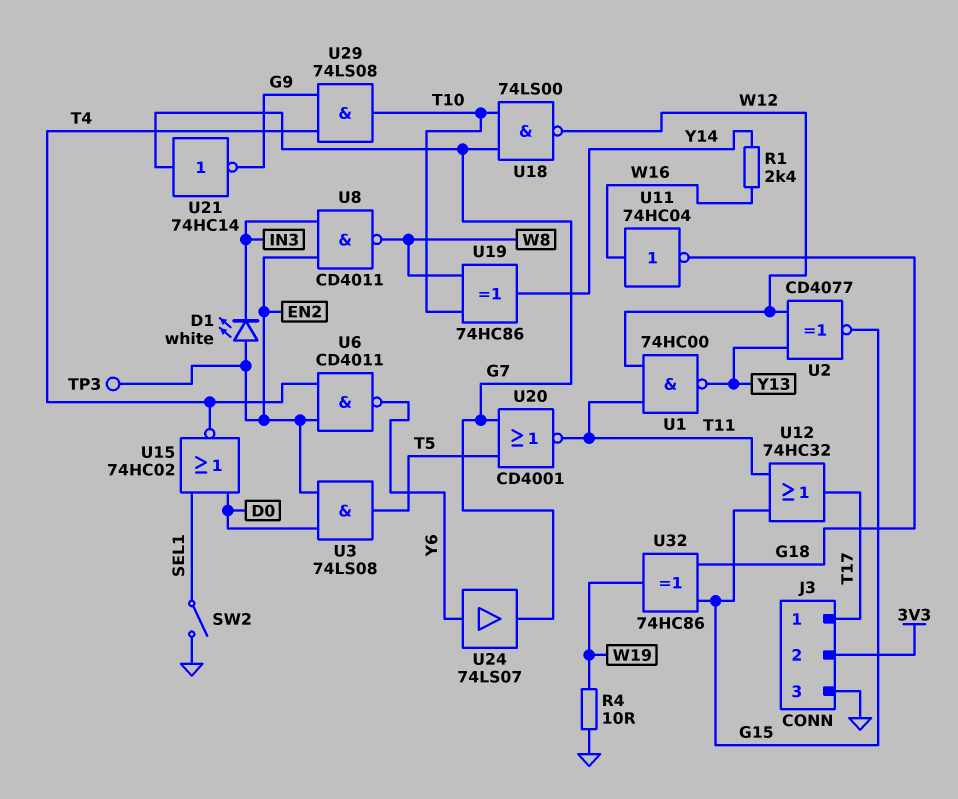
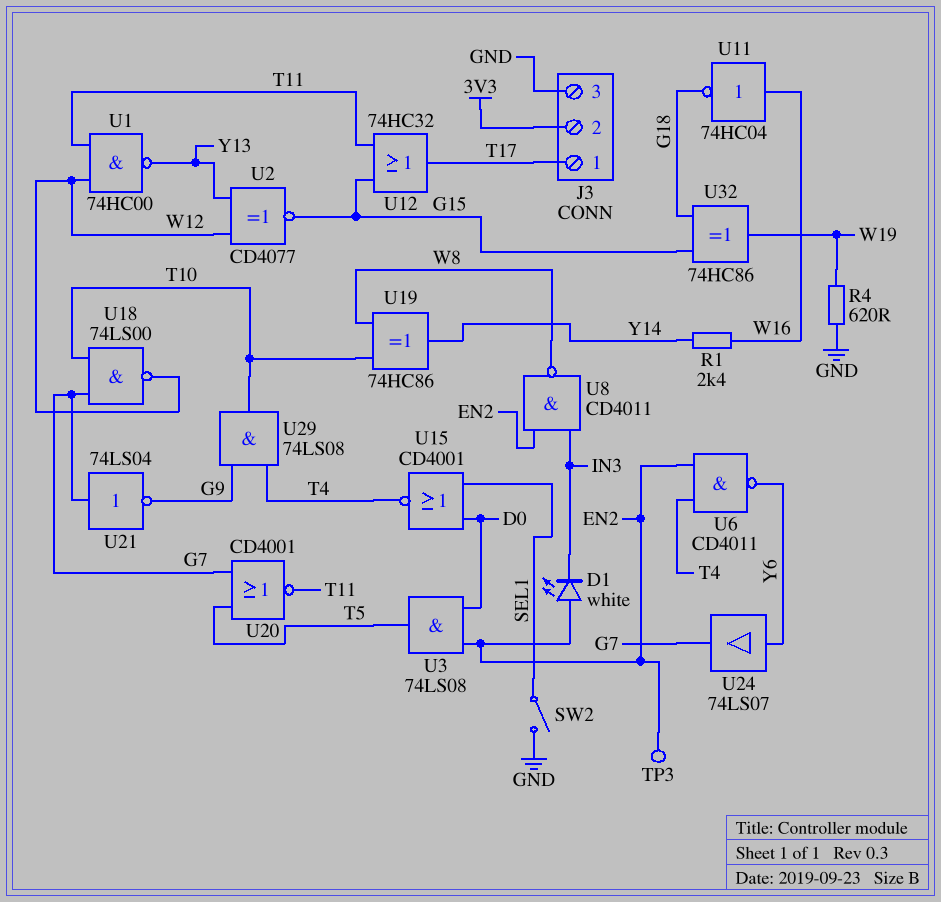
R4: 10 (GND, W19) -> 620 (GND, W19)
U15: NOR 74HC02 (in D0, in SEL1, out T4) -> NOR CD4001 (in D0, in SEL1, out T4)
U21: NOT 74HC14 (in G7, out G9) -> NOT 74LS04 (in G7, out G9)

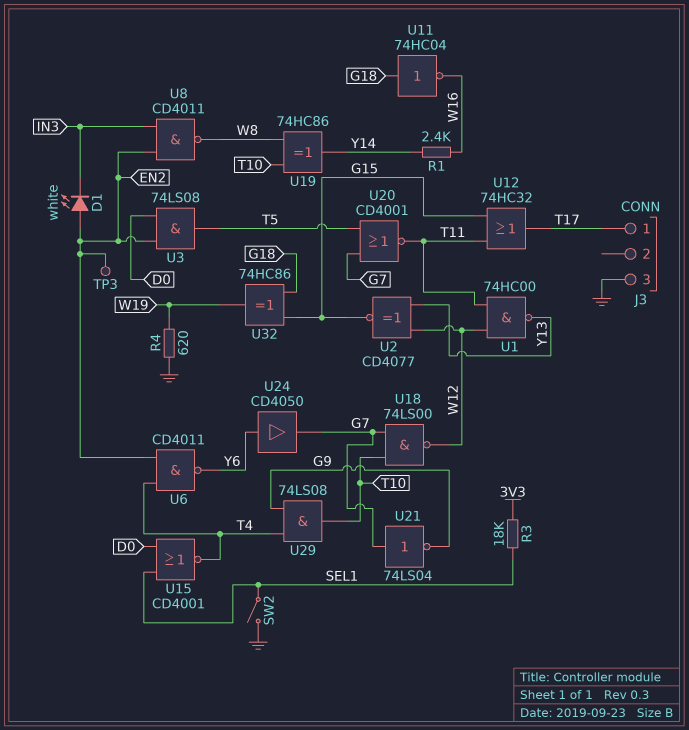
J3 pin 2: 3V3 -> none
R3: none -> 18k (3V3, SEL1)
U11: NOT 74HC04 (in W16, out G18) -> NOT 74HC04 (in G18, out W16)
U24: buffer 74LS07 (in Y6, out G7) -> buffer CD4050 (in Y6, out G7)

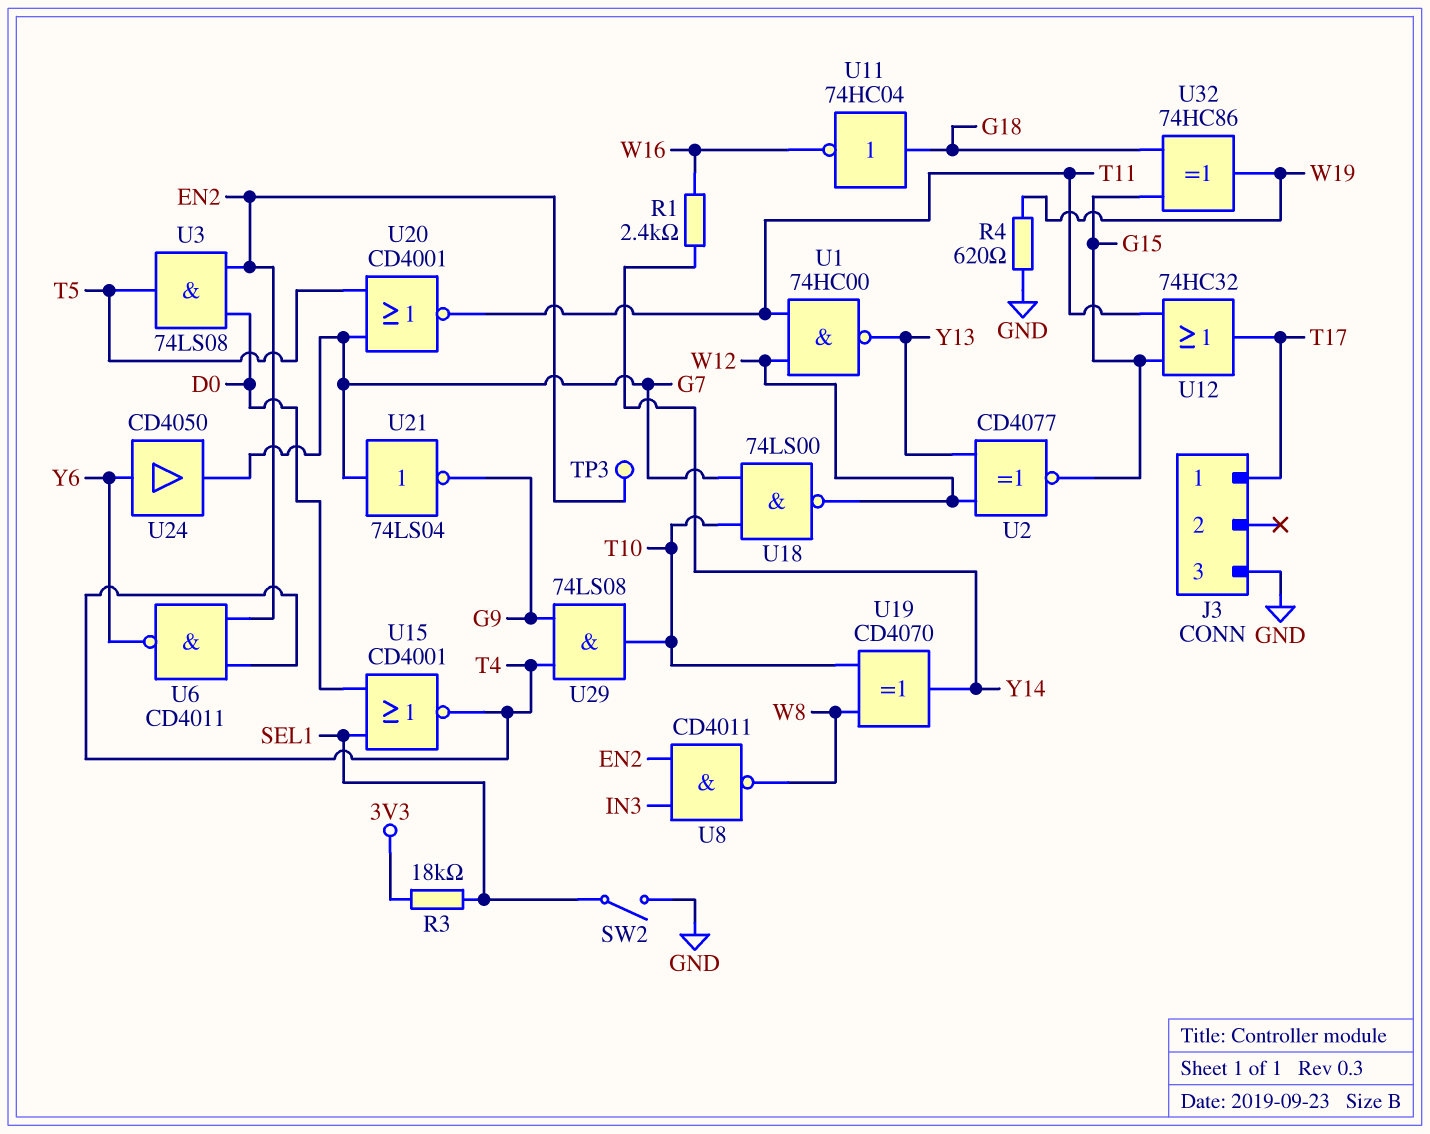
D1: LED white (A EN2, K IN3) -> none
U19: XOR 74HC86 (in T10, in W8, out Y14) -> XOR CD4070 (in T10, in W8, out Y14)

